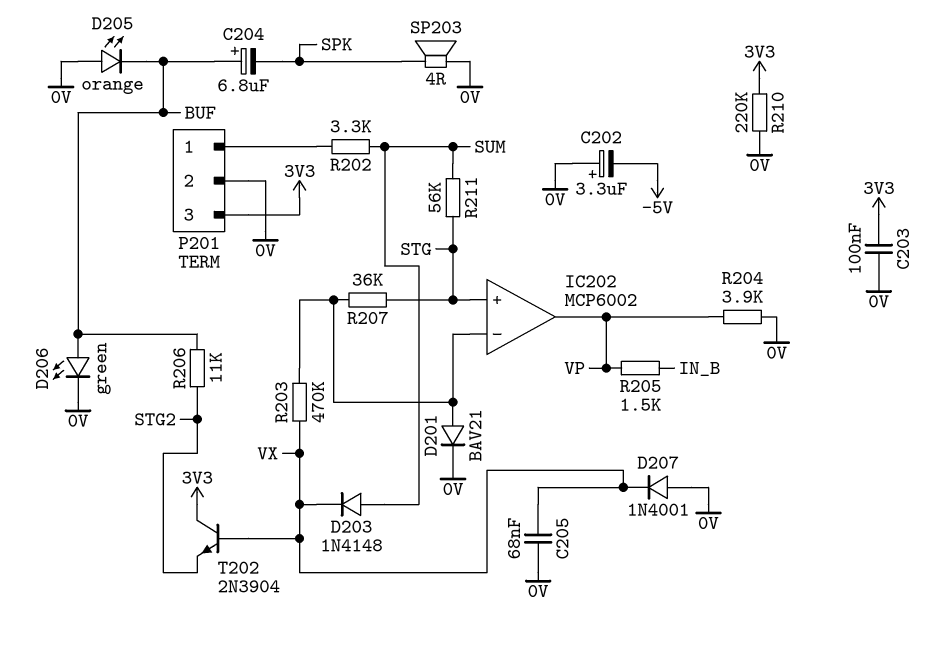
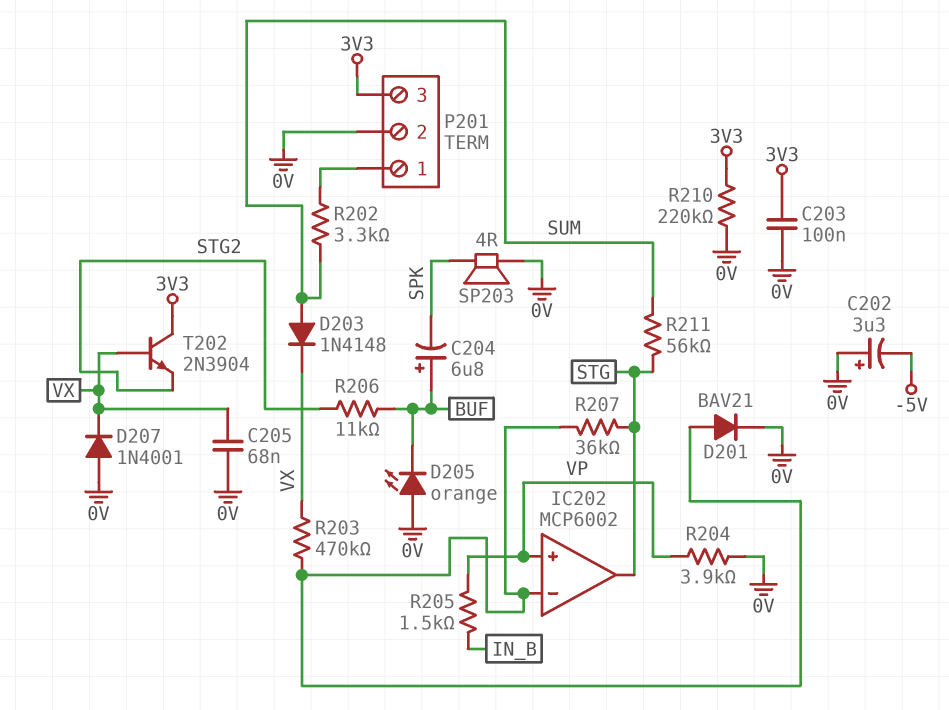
D206: LED green (A BUF, K 0V) -> none
IC202 pin in+: STG -> VP
IC202 pin out: VP -> STG

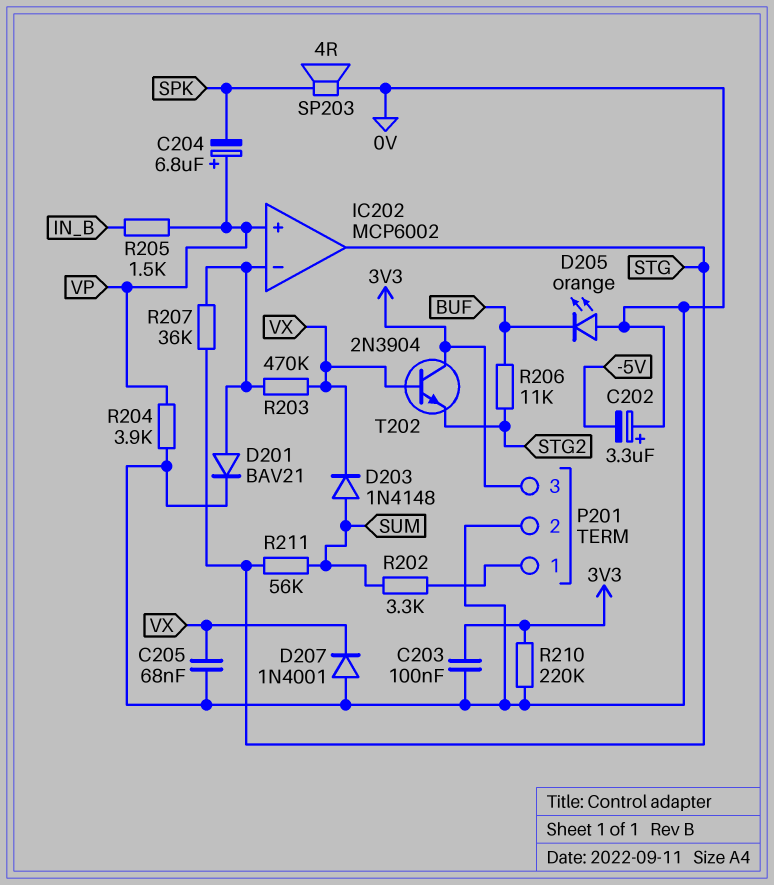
C204: 6.8uF (plus BUF, minus SPK) -> 6.8uF (plus VP, minus SPK)

